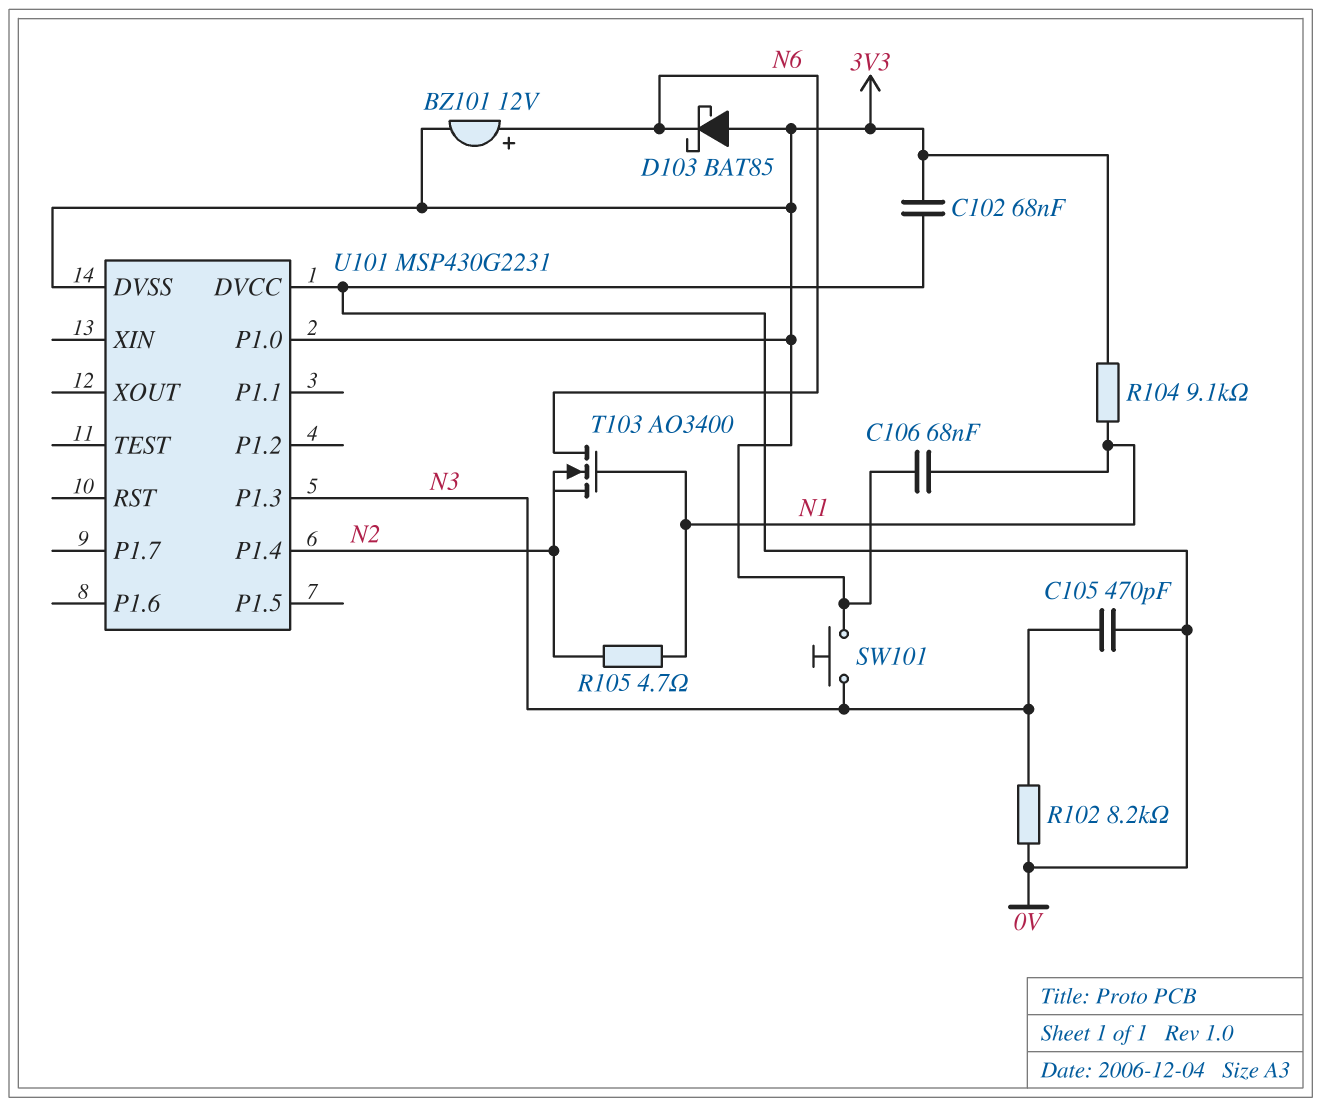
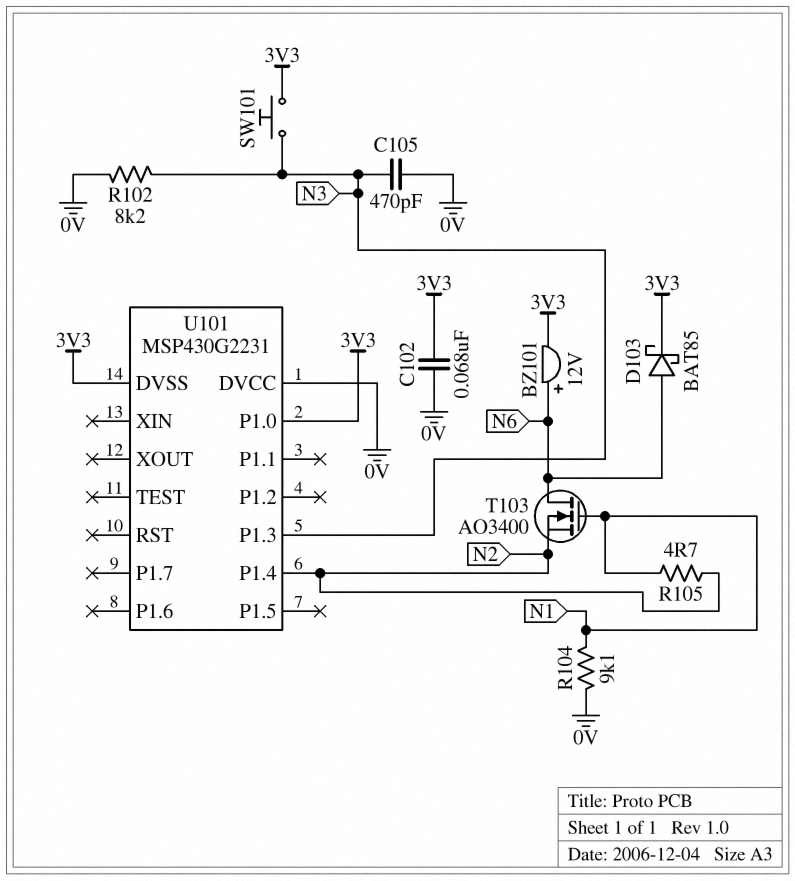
C106: 68nF (3V3, N1) -> none
D103: schottky BAT85 (A 3V3, K N6) -> schottky BAT85 (A N6, K 3V3)
R104: 9.1k (3V3, N1) -> 9.1k (0V, N1)

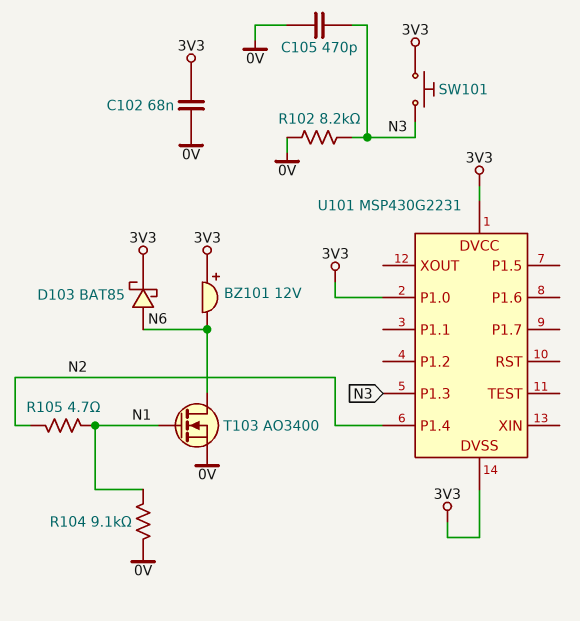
BZ101: buzzer 12V (plus N6, minus 3V3) -> buzzer 12V (plus 3V3, minus N6)
T103: NMOS AO3400 (G N1, D N6, S N2) -> NMOS AO3400 (G N1, D N6, S 0V)
U101 pin DVCC: 0V -> 3V3

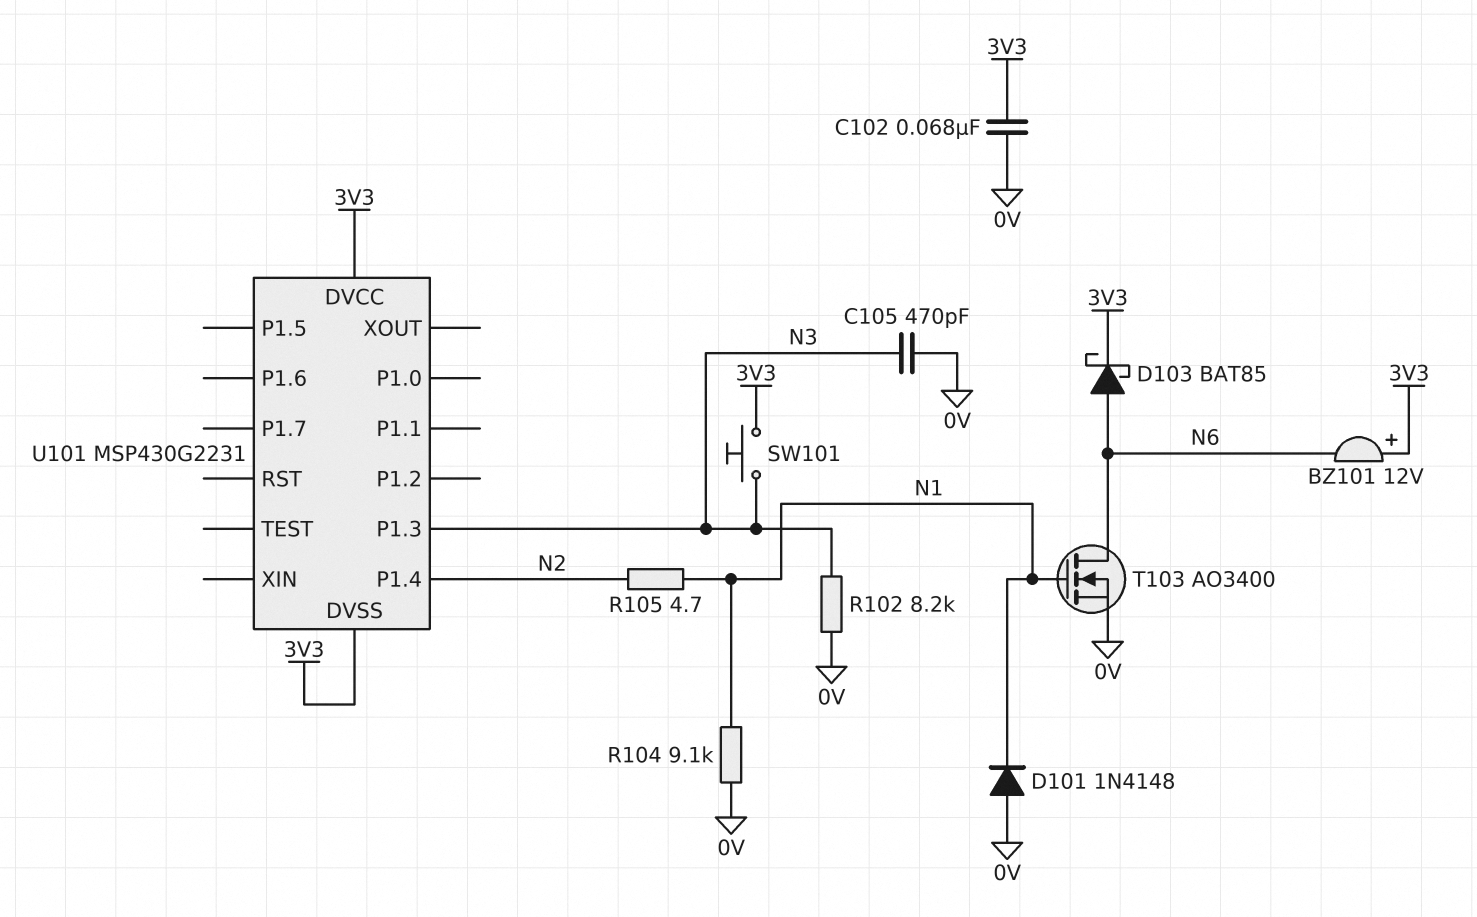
D101: none -> diode 1N4148 (A 0V, K N1)
U101 pin P1.0: 3V3 -> none

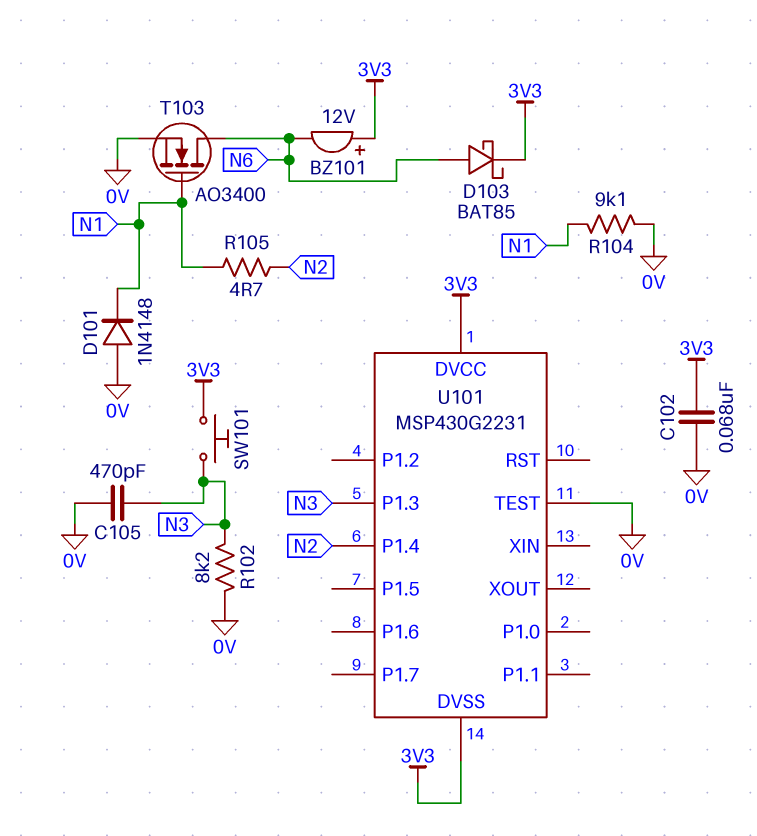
U101 pin TEST: none -> 0V

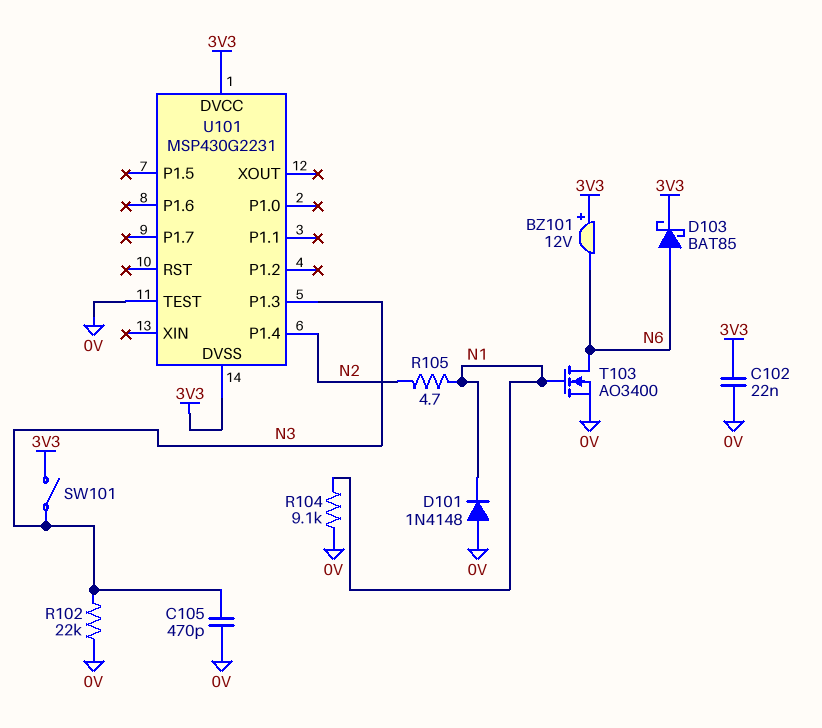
C102: 68nF (0V, 3V3) -> 22nF (0V, 3V3)
R102: 8.2k (0V, N3) -> 22k (0V, N3)
SW101: button (3V3, N3) -> switch (3V3, N3)

